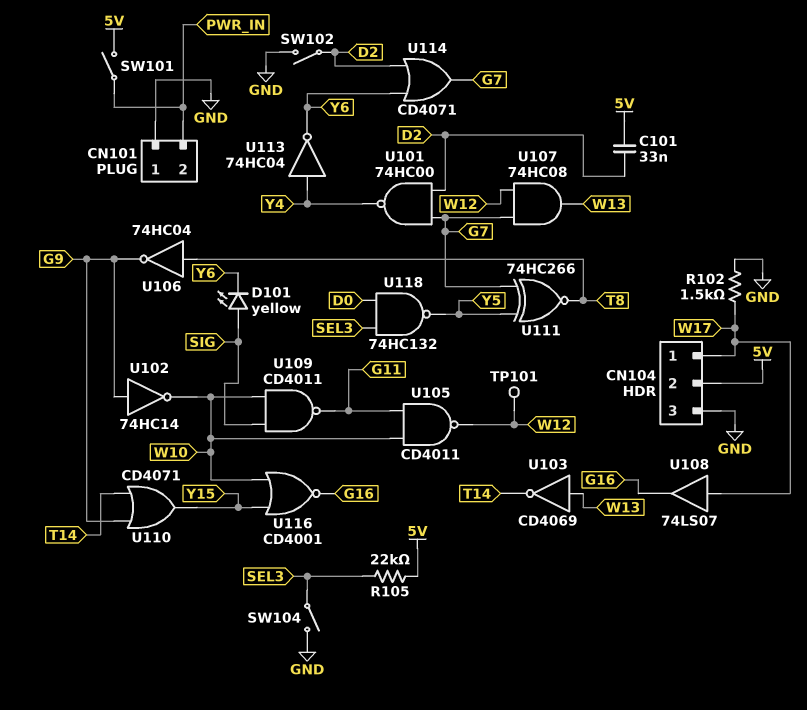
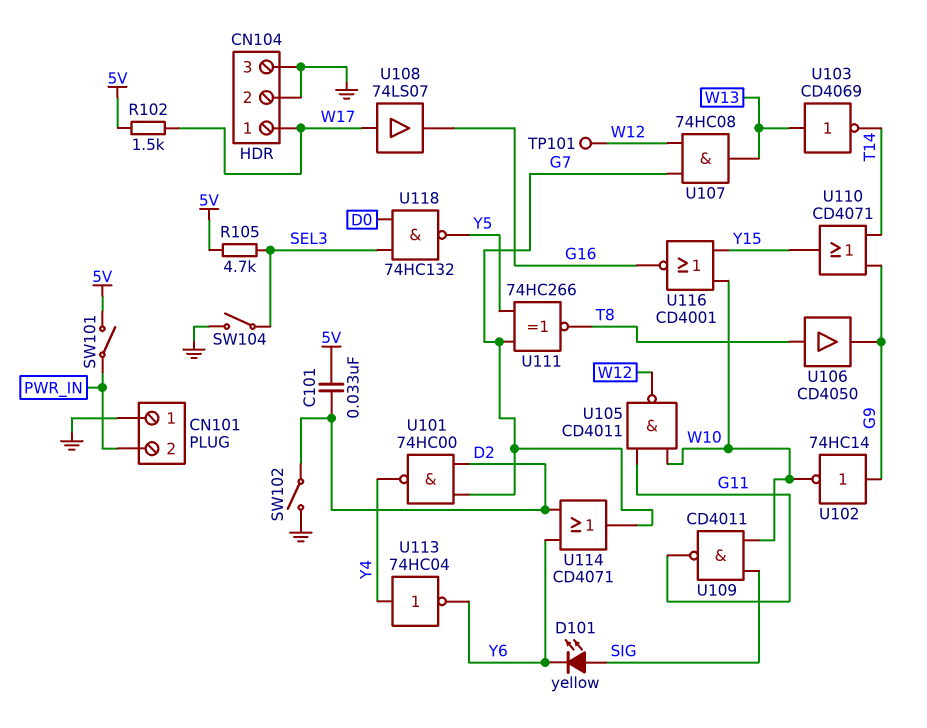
CN104 pin 2: 5V -> GND
R102: 1.5k (GND, W17) -> 1.5k (5V, W17)
R105: 22k (5V, SEL3) -> 4.7k (5V, SEL3)
U106: NOT 74HC04 (in T8, out G9) -> buffer CD4050 (in T8, out G9)

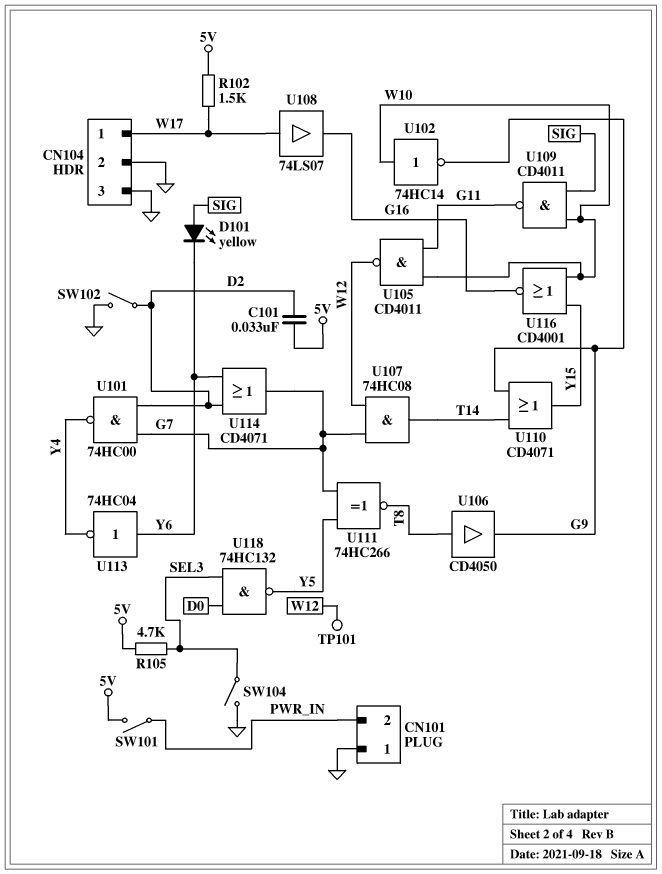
U102: NOT 74HC14 (in G9, out W10) -> NOT 74HC14 (in W10, out G9)
U103: NOT CD4069 (in W13, out T14) -> none
U107: AND 74HC08 (in G7, in W12, out W13) -> AND 74HC08 (in G7, in W12, out T14)
U113: NOT 74HC04 (in Y4, out Y6) -> NOT 74HC04 (in Y6, out Y4)

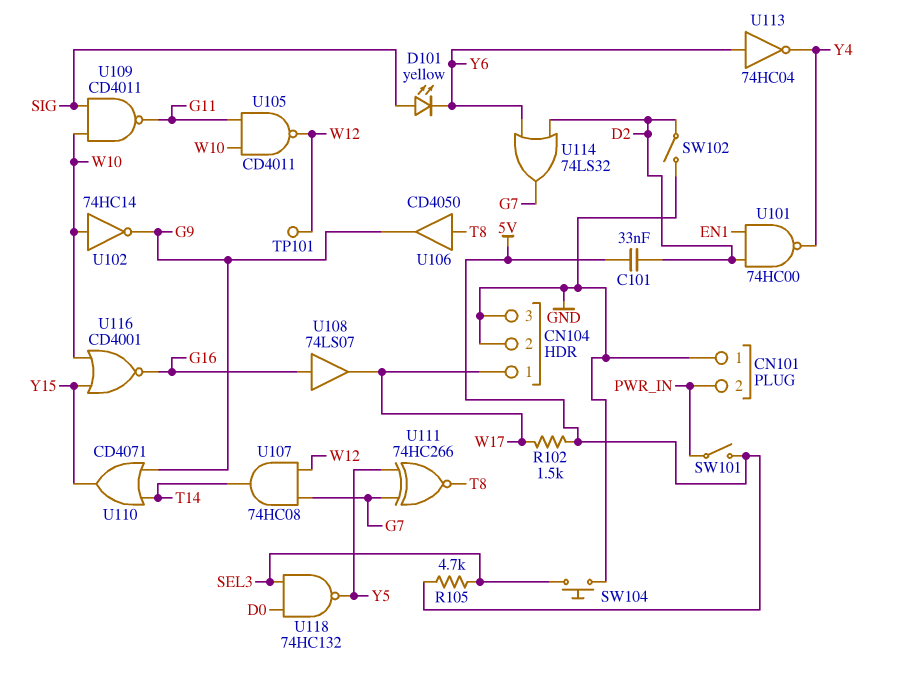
SW104: switch (GND, SEL3) -> button (GND, SEL3)
U101: NAND 74HC00 (in D2, in G7, out Y4) -> NAND 74HC00 (in D2, in EN1, out Y4)
U108: buffer 74LS07 (in W17, out G16) -> buffer 74LS07 (in G16, out W17)
U114: OR CD4071 (in D2, in Y6, out G7) -> OR 74LS32 (in D2, in Y6, out G7)

